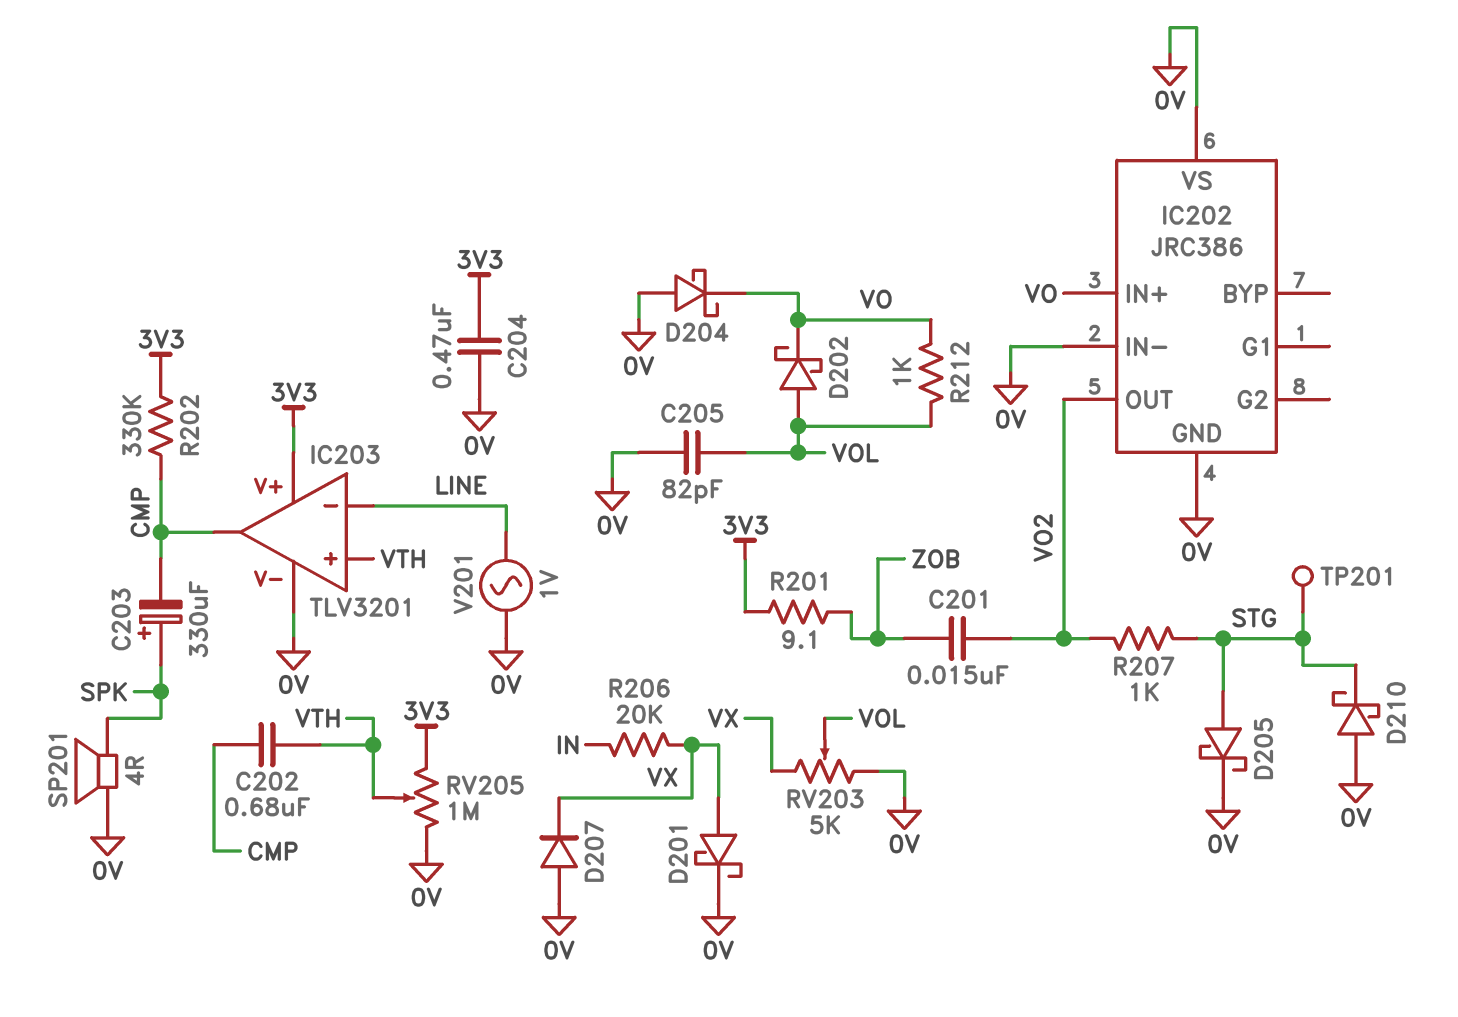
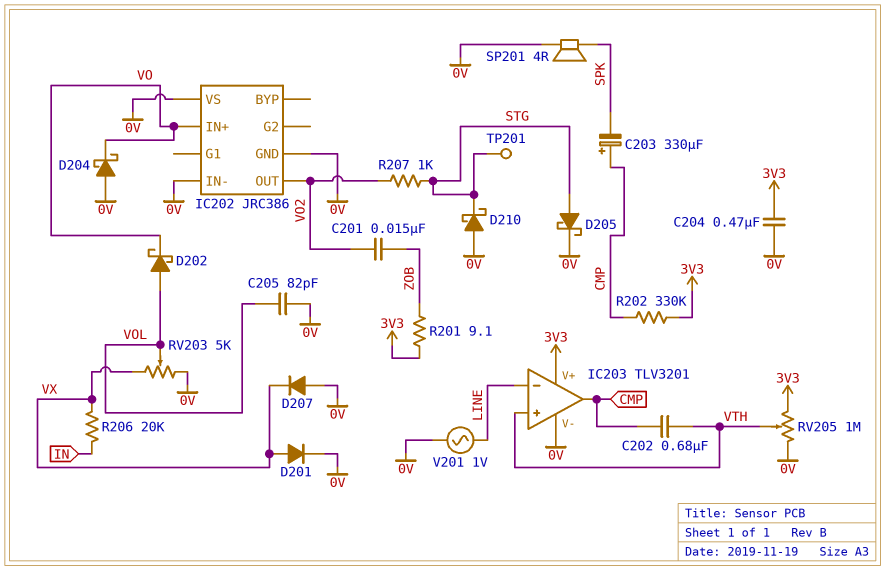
C203: 330uF (plus SPK, minus CMP) -> 330uF (plus CMP, minus SPK)
D201: schottky (A VX, K 0V) -> diode (A VX, K 0V)
R212: 1k (VO, VOL) -> none

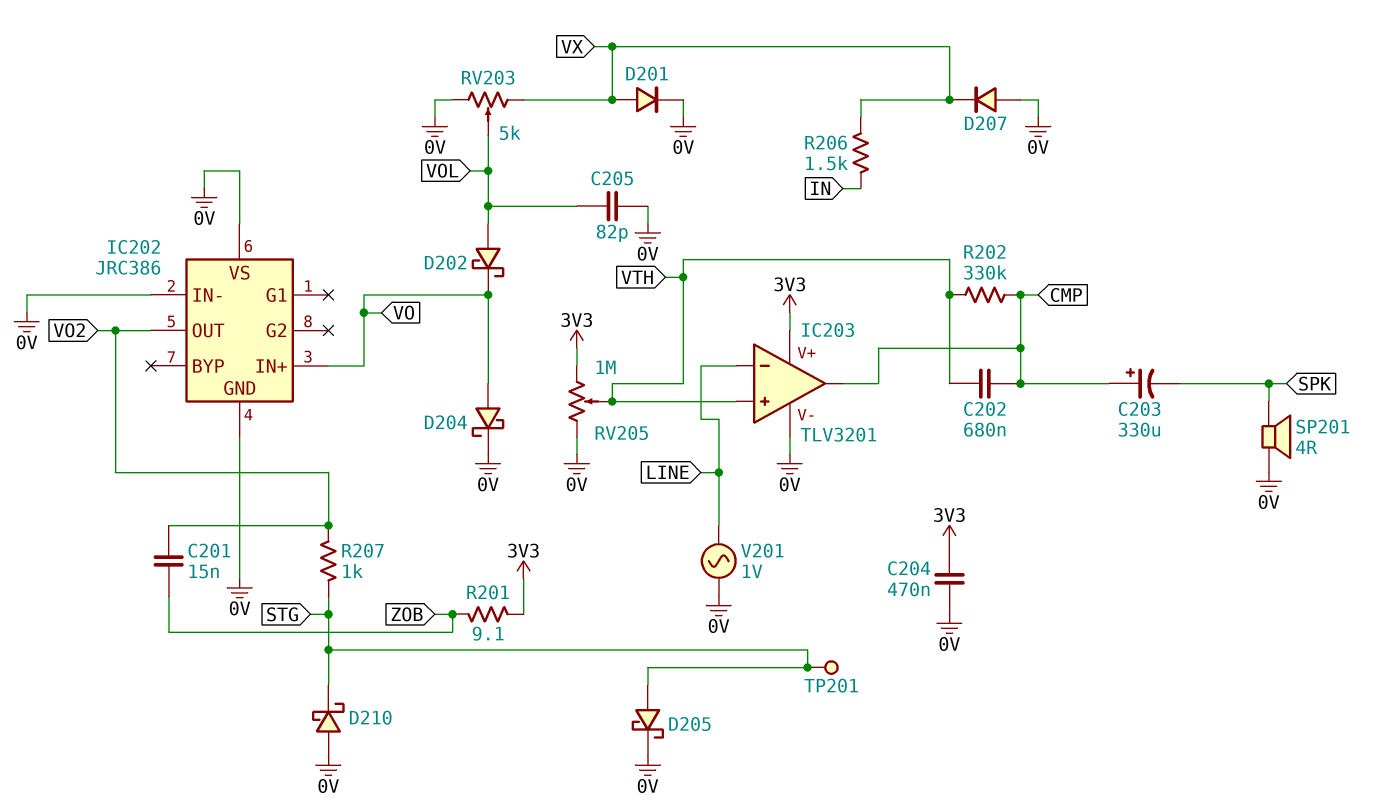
D204: schottky (A 0V, K VO) -> schottky (A VO, K 0V)
R202: 330k (3V3, CMP) -> 330k (CMP, VTH)
R206: 20k (IN, VX) -> 1.5k (IN, VX)

